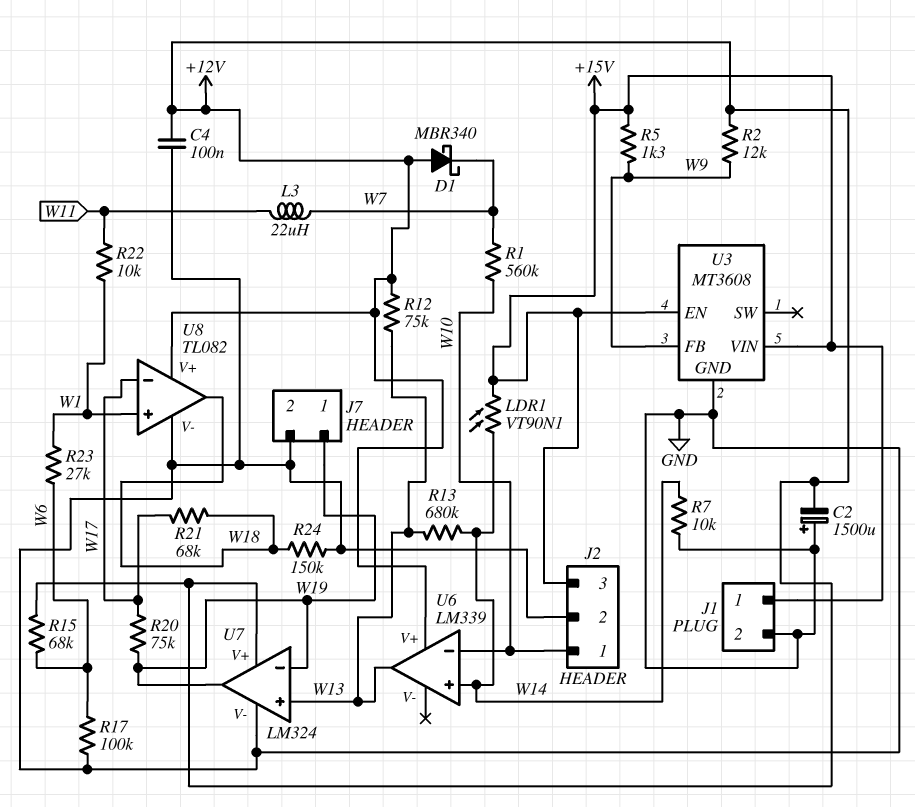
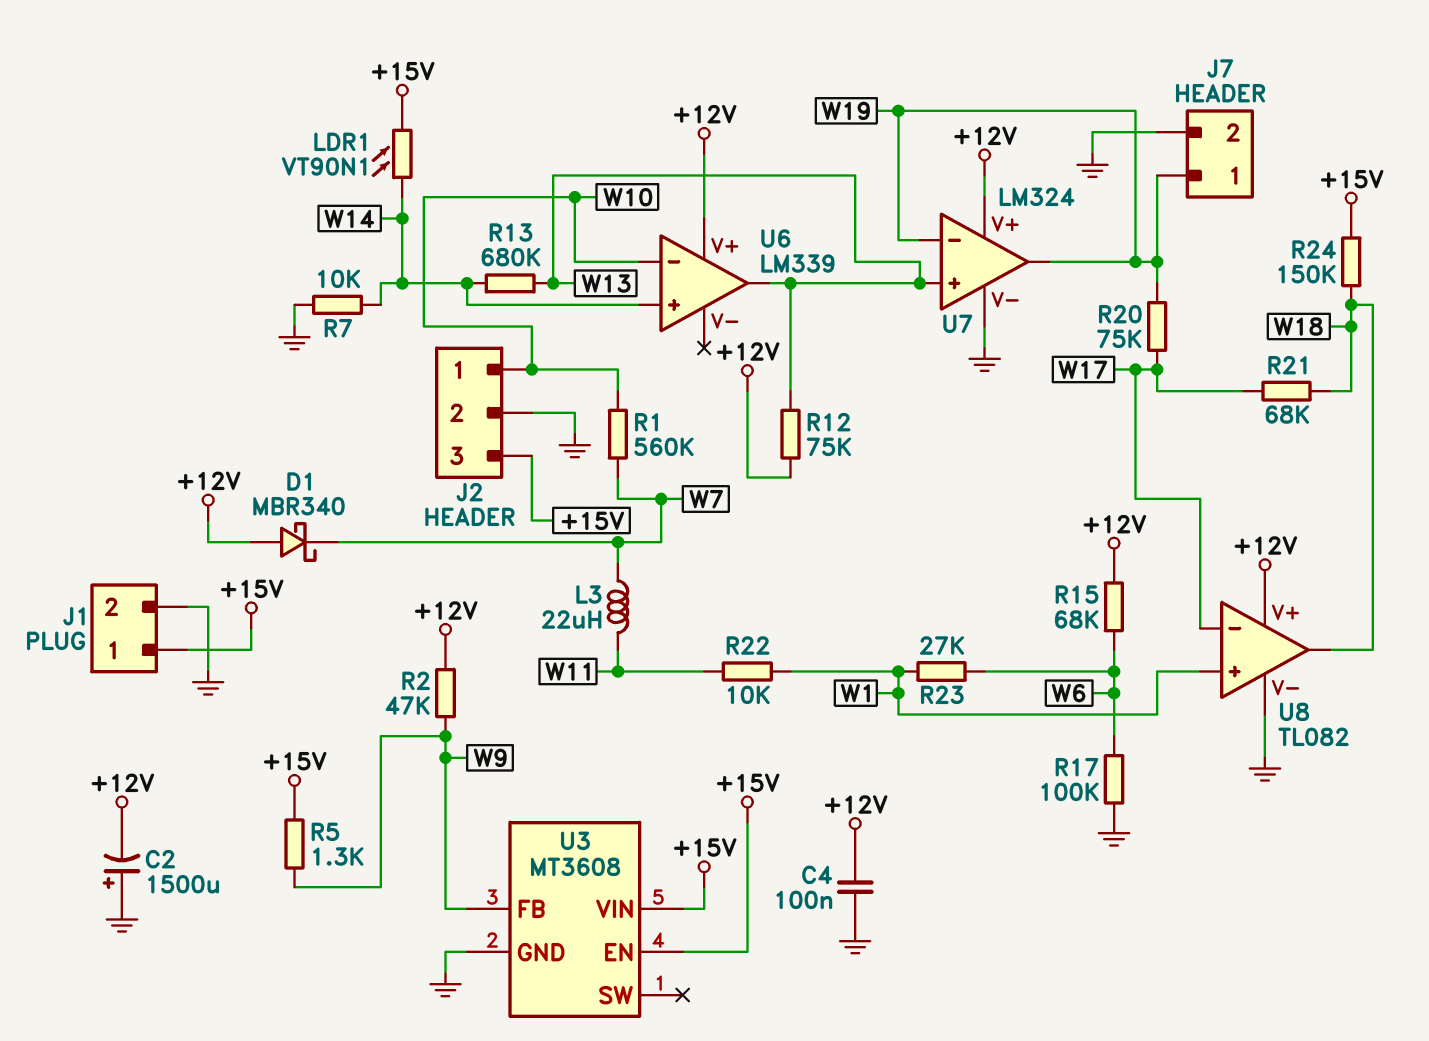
R2: 12k (+12V, W9) -> 47k (+12V, W9)
R24: 150k (GND, W18) -> 150k (+15V, W18)

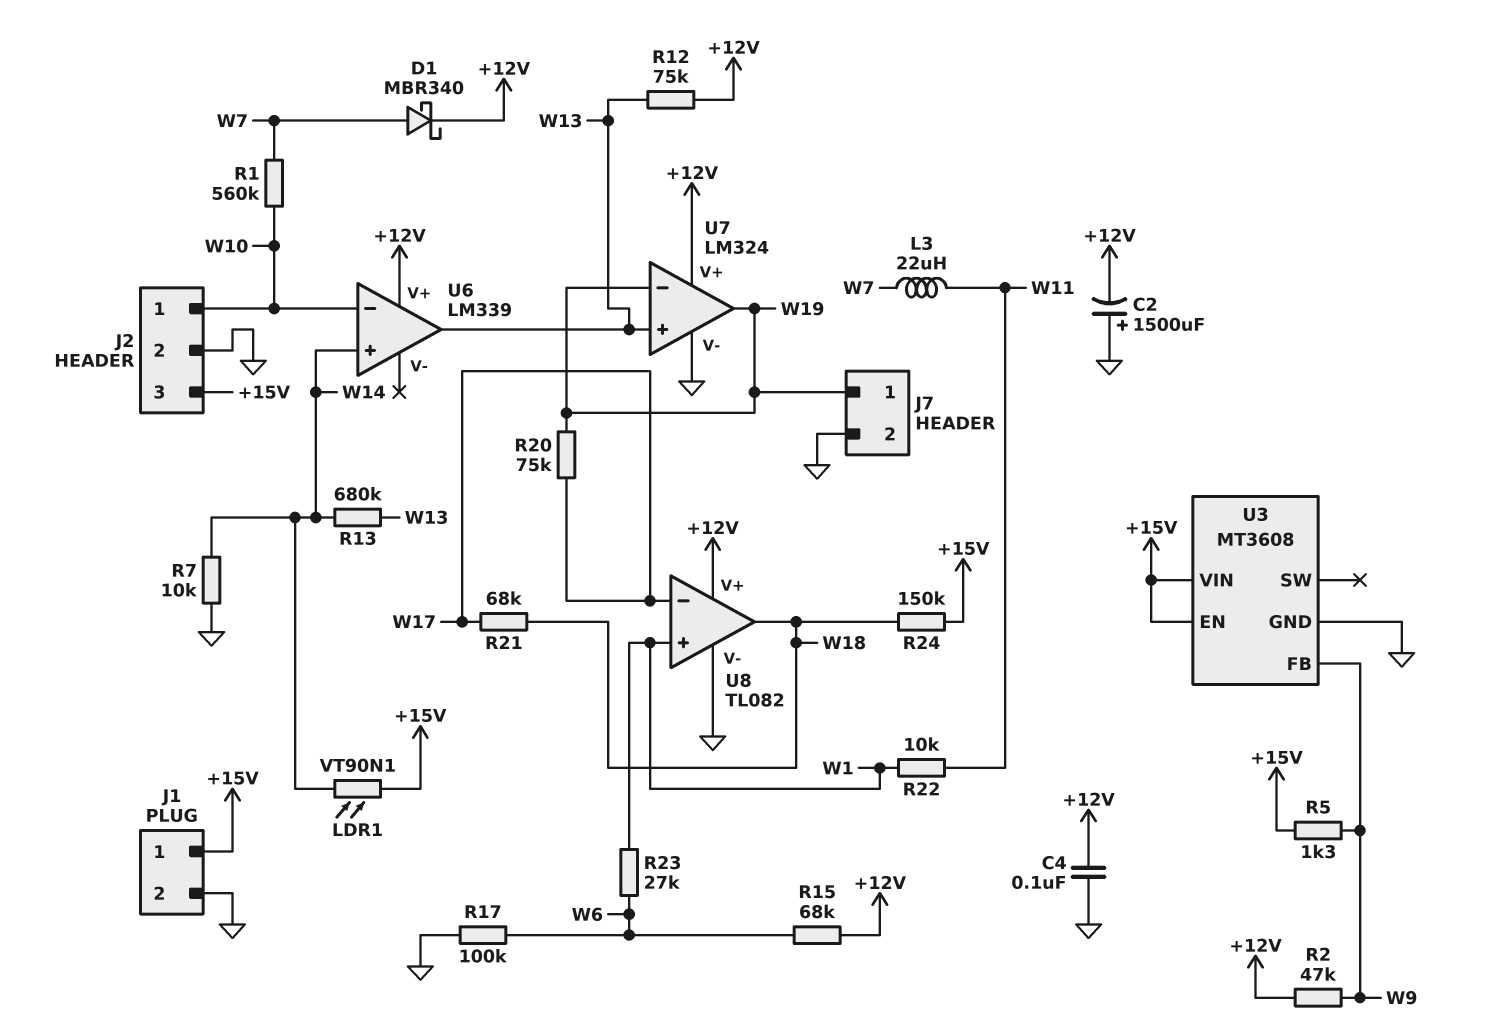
D1: schottky MBR340 (A +12V, K W7) -> schottky MBR340 (A W7, K +12V)

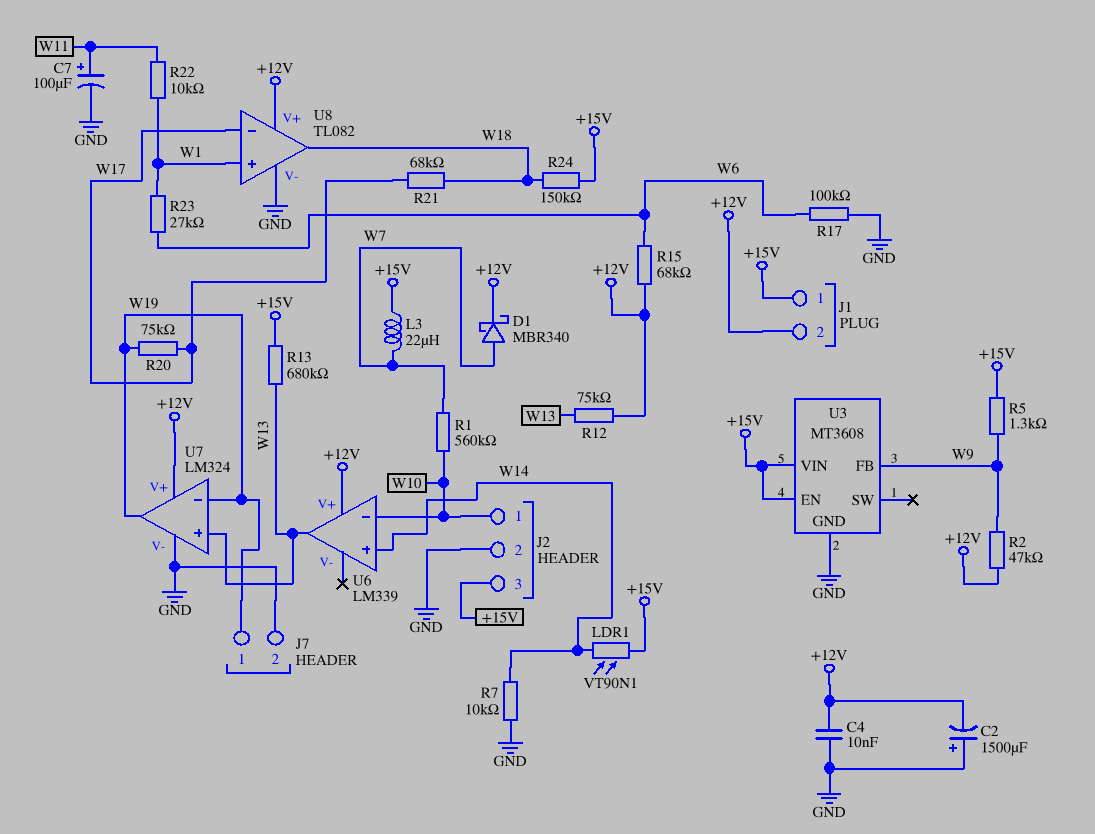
C4: 100nF (+12V, GND) -> 10nF (+12V, GND)
C7: none -> 100uF (plus W11, minus GND)
J1 pin 2: GND -> +12V
L3: 22uH (W7, W11) -> 22uH (+15V, W7)
R13: 680k (W13, W14) -> 680k (+15V, W13)

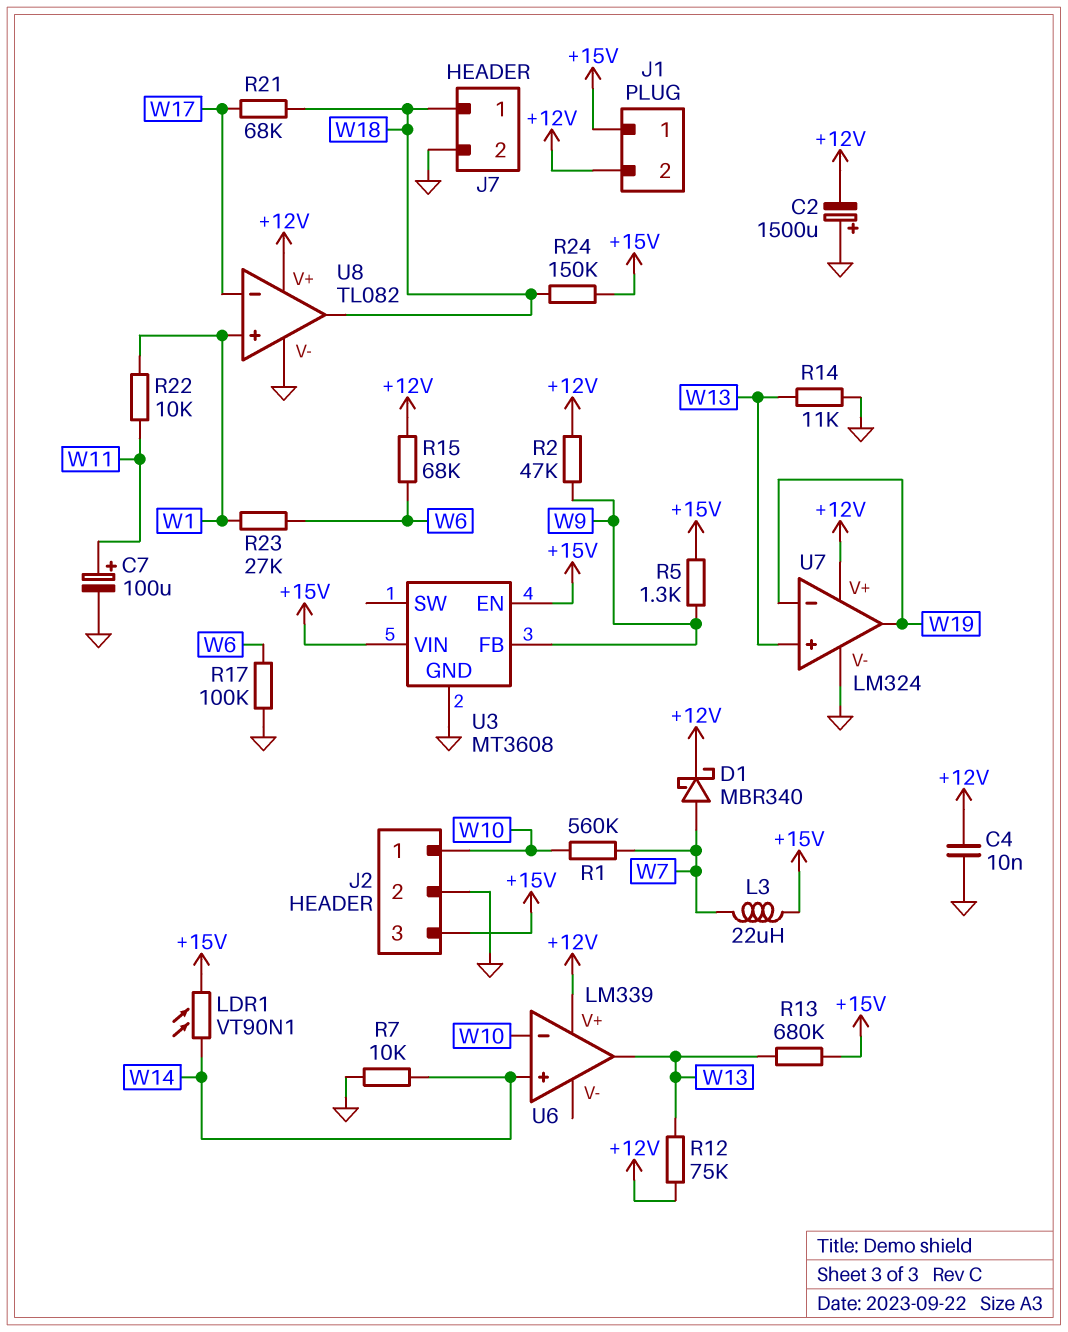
J7 pin 1: W19 -> W18
R14: none -> 11k (GND, W13)
R20: 75k (W17, W19) -> none

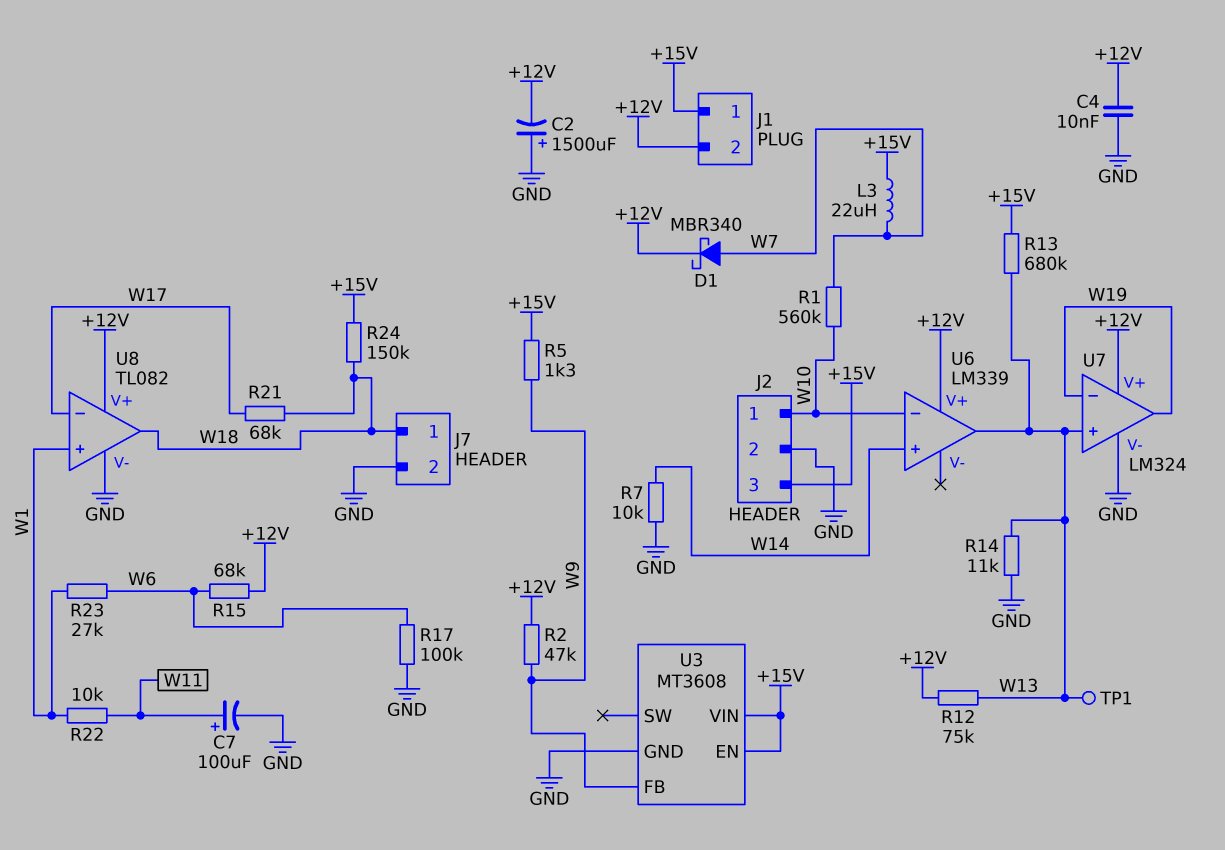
LDR1: VT90N1 (+15V, W14) -> none
TP1: none -> test point (W13)

